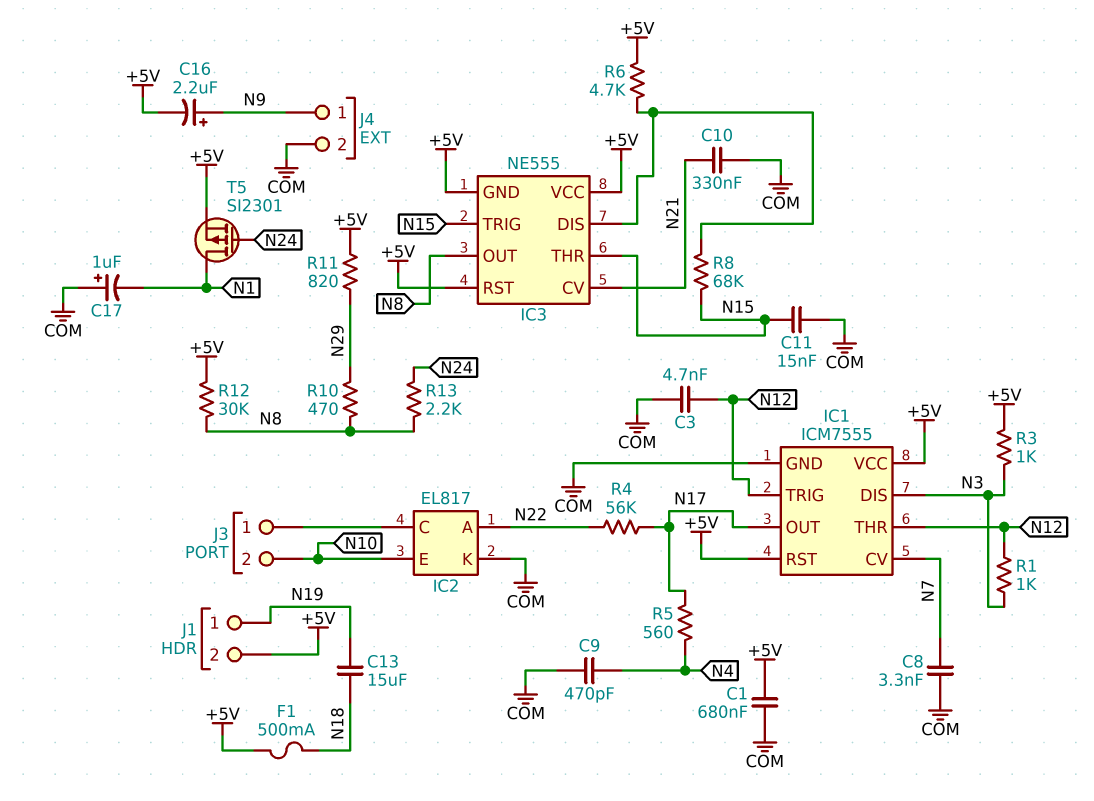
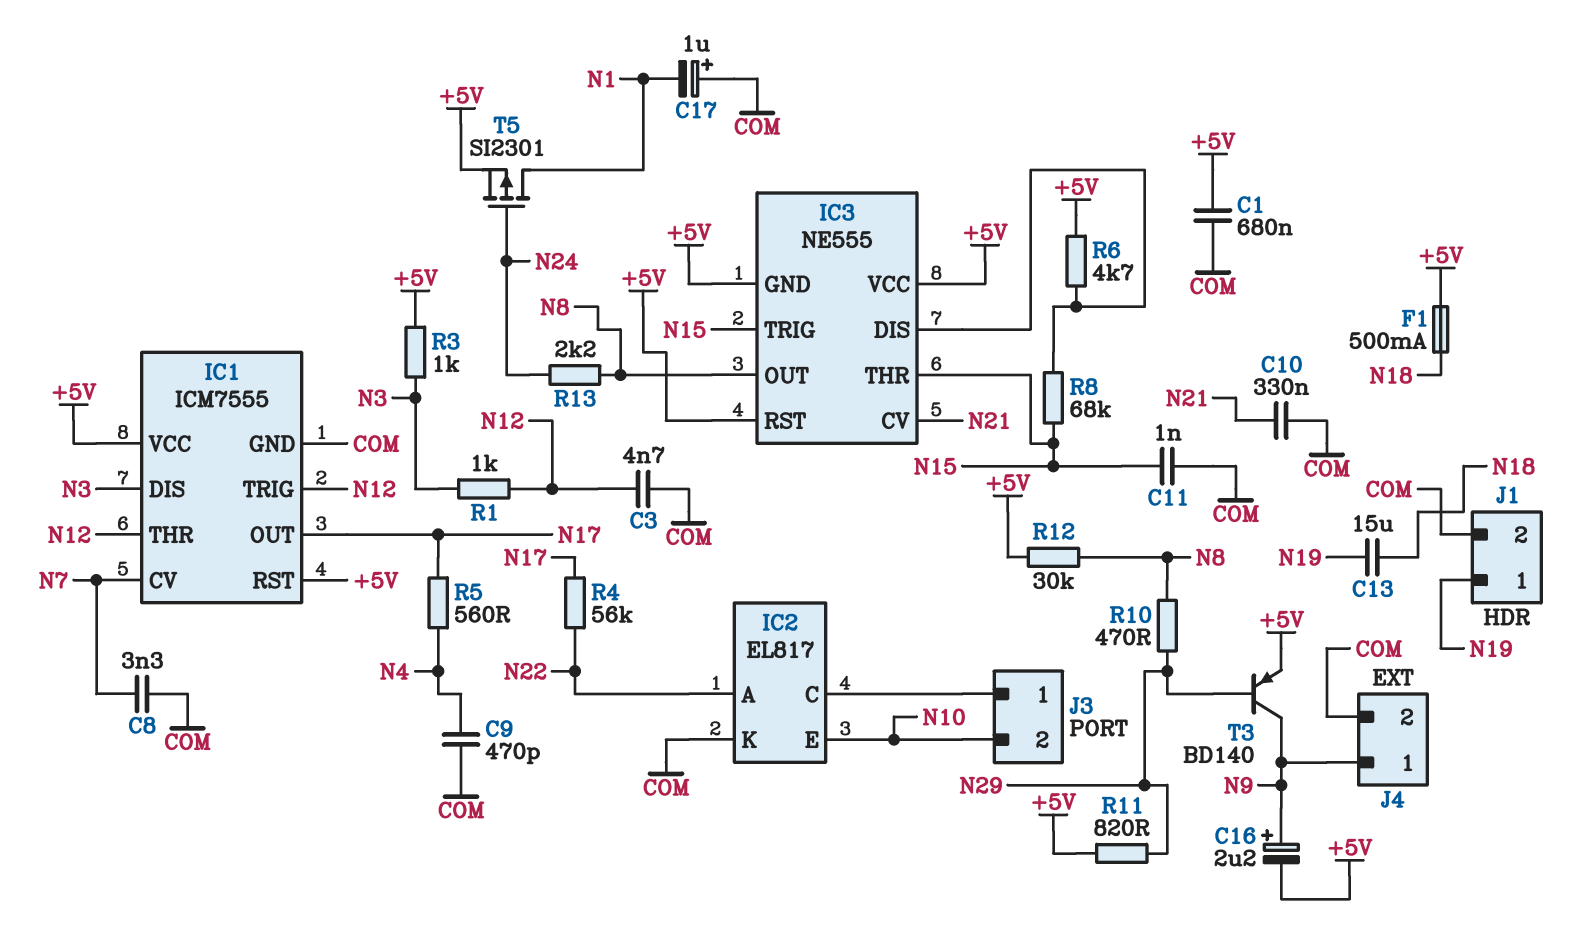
C11: 15nF (COM, N15) -> 1nF (COM, N15)
J1 pin 2: +5V -> COM
T3: none -> PNP BD140 (B N29, C N9, E +5V)

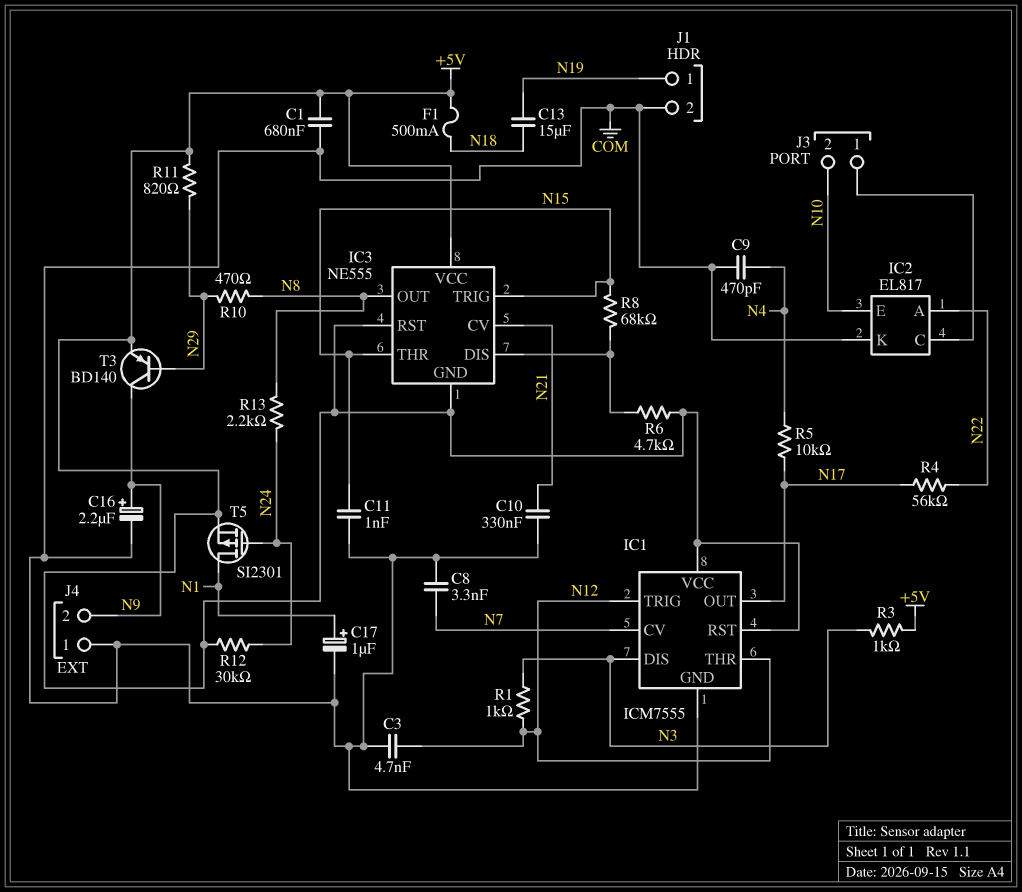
C16: 2.2uF (plus N9, minus +5V) -> 2.2uF (plus N9, minus COM)
C17: 1uF (plus COM, minus N1) -> 1uF (plus N1, minus COM)
J4 pin 1: N9 -> COM
J4 pin 2: COM -> N9
R5: 560 (N4, N17) -> 10k (N4, N17)
R12: 30k (+5V, N8) -> 30k (+5V, N24)

